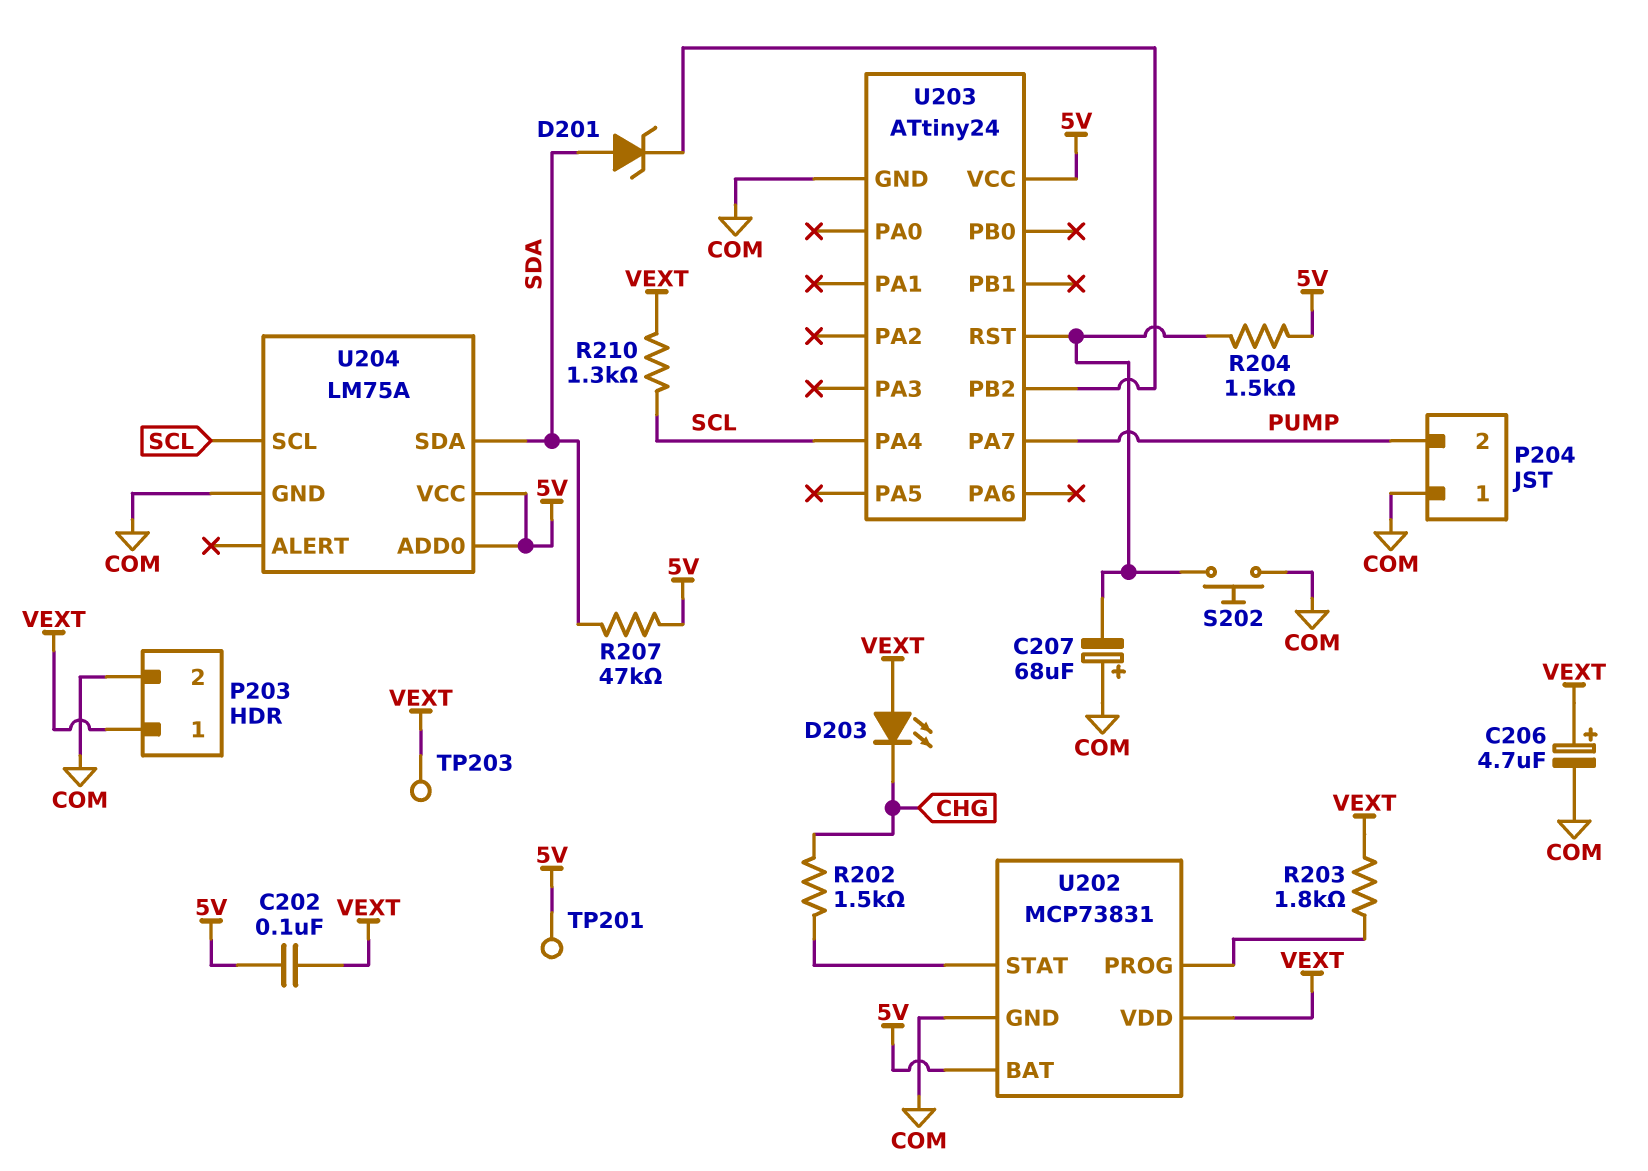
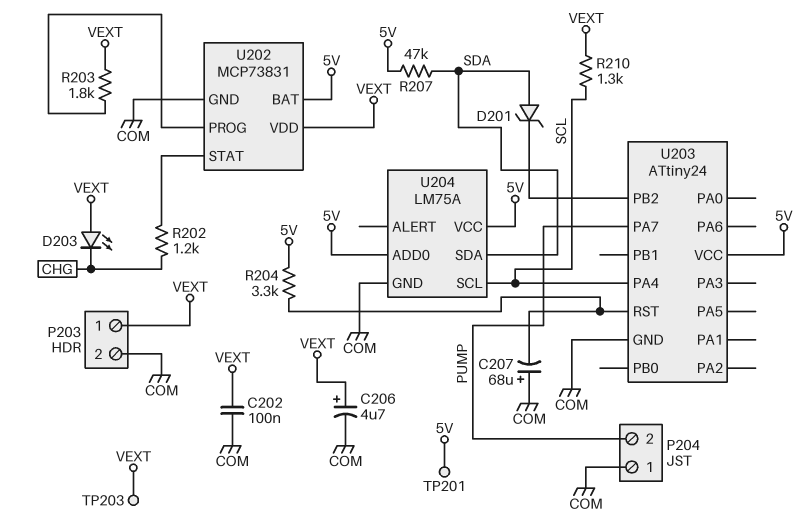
C202: 100nF (5V, VEXT) -> 100nF (COM, VEXT)
R202: 1.5k (CHG, U202/STAT) -> 1.2k (CHG, U202/STAT)
R204: 1.5k (5V, U203/RST) -> 3.3k (5V, U203/RST)
S202: button (COM, U203/RST) -> none

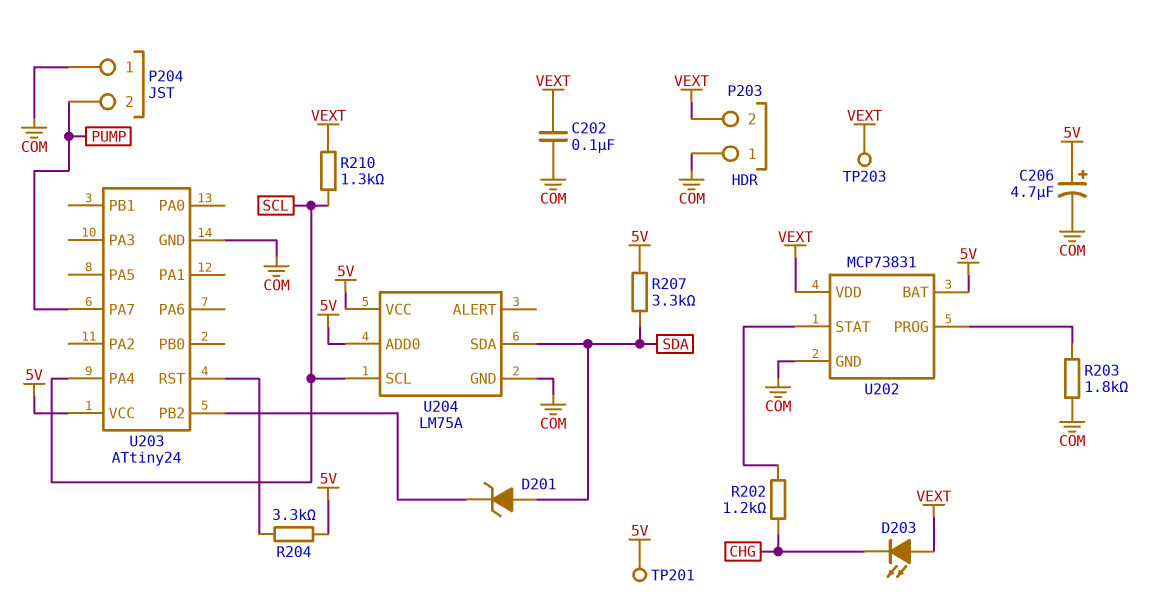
C206: 4.7uF (plus VEXT, minus COM) -> 4.7uF (plus 5V, minus COM)
C207: 68uF (plus COM, minus U203/RST) -> none
P203 pin 1: VEXT -> COM
P203 pin 2: COM -> VEXT
R203: 1.8k (U202/PROG, VEXT) -> 1.8k (COM, U202/PROG)
R207: 47k (5V, SDA) -> 3.3k (5V, SDA)

